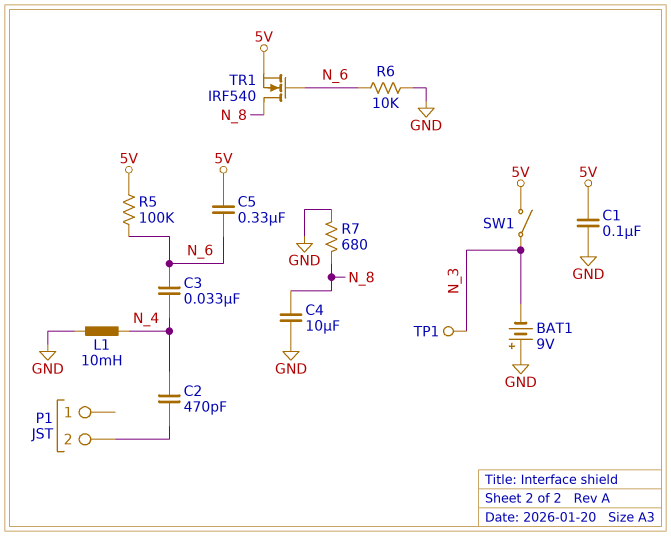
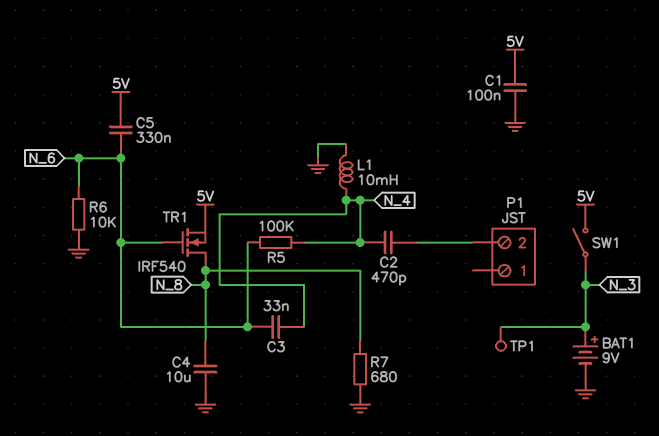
BAT1: 9V (plus GND, minus N_3) -> 9V (plus N_3, minus GND)
R5: 100k (5V, N_6) -> 100k (N_4, N_6)

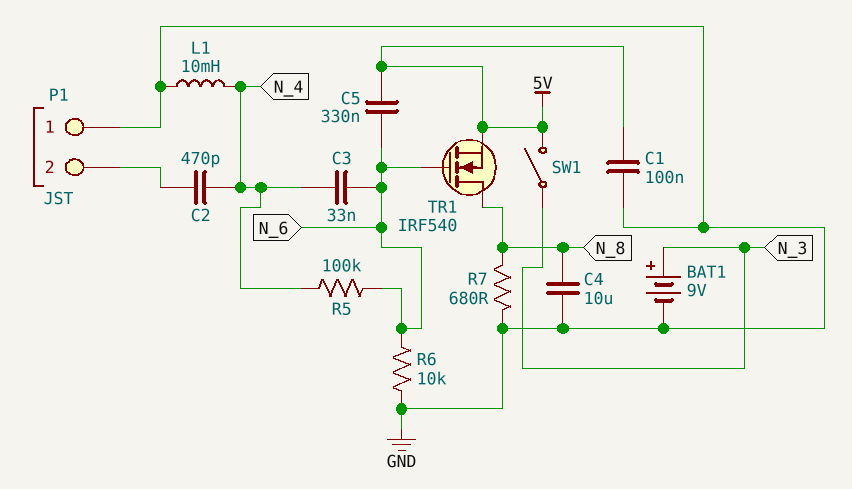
P1 pin 1: none -> GND
TP1: test point (N_3) -> none

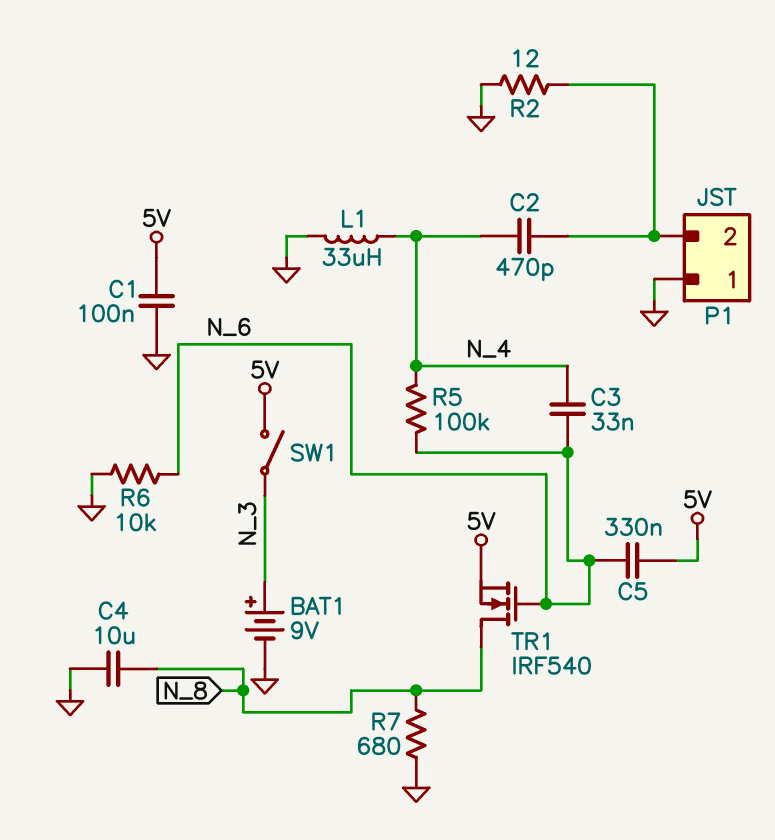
L1: 10mH (GND, N_4) -> 33uH (GND, N_4)
R2: none -> 12 (GND, P1/2)

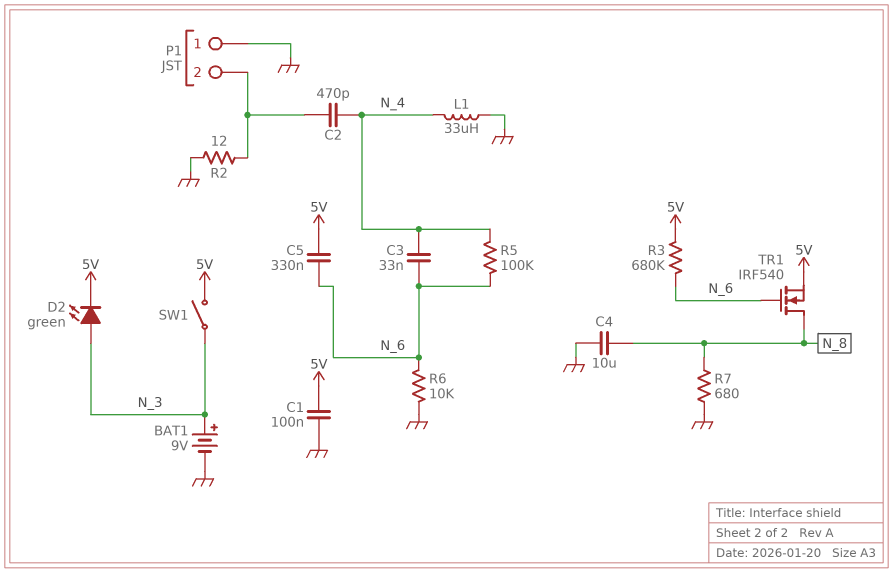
D2: none -> LED green (A N_3, K 5V)
R3: none -> 680k (5V, N_6)

